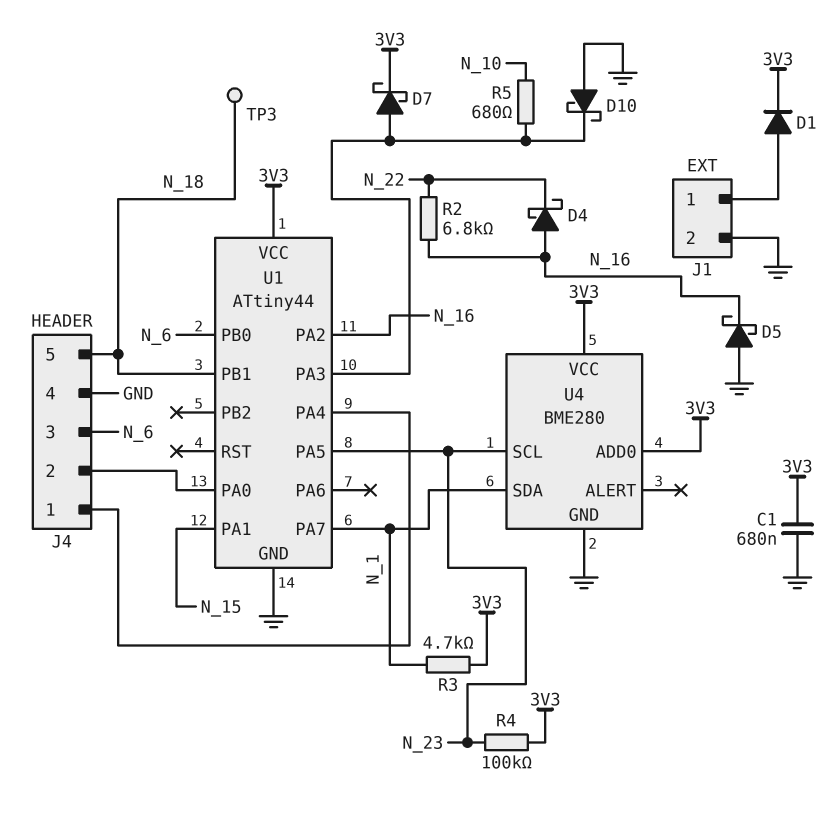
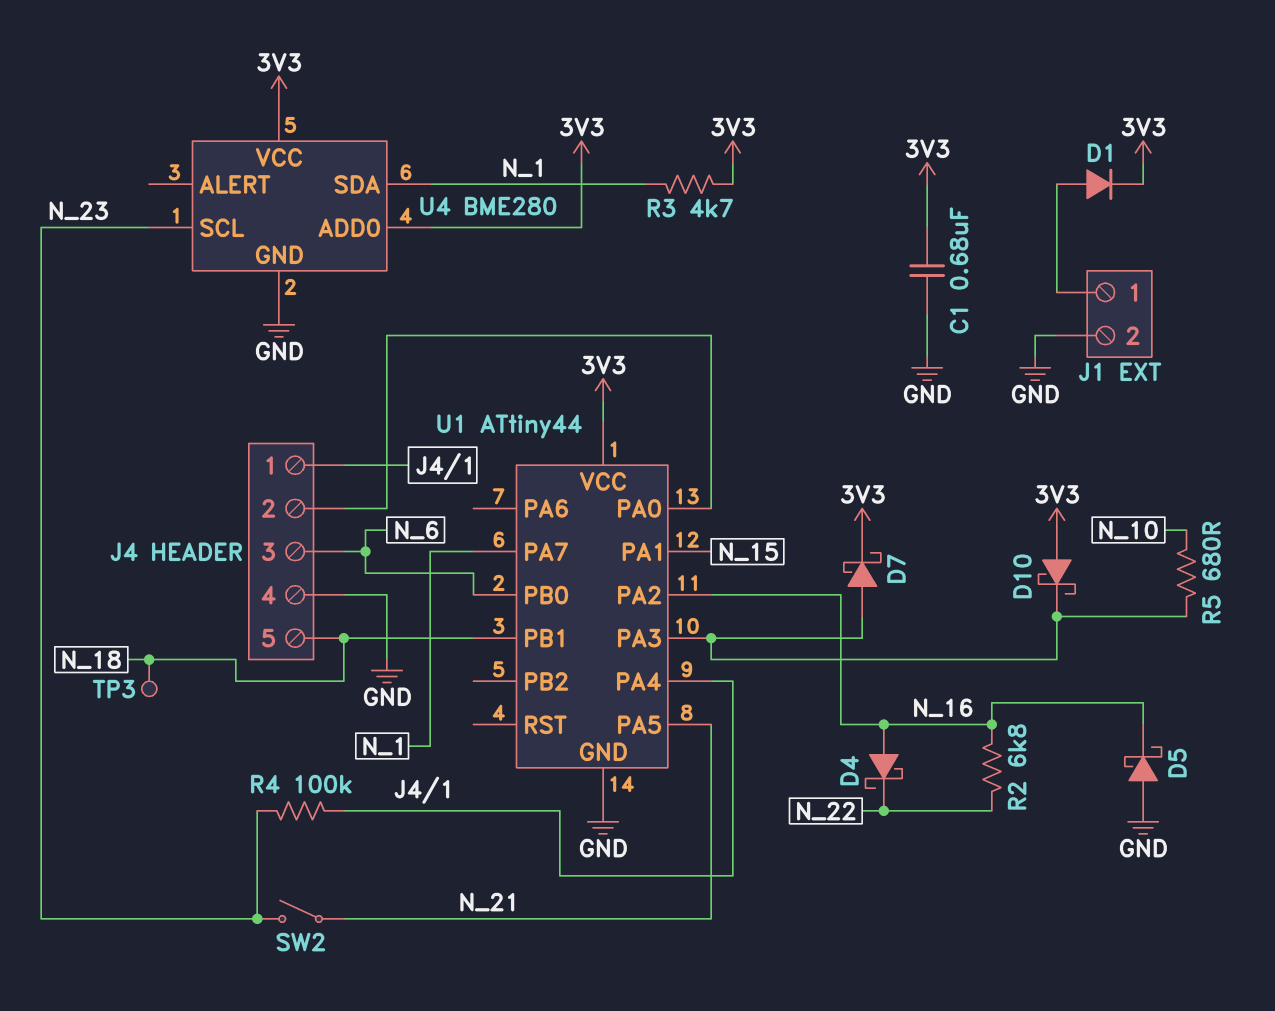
D10: schottky (A GND, K U1/PA3) -> schottky (A 3V3, K U1/PA3)
R4: 100k (3V3, N_23) -> 100k (J4/1, N_23)
SW2: none -> switch (N_21, N_23)
U1 pin PA5: N_23 -> N_21

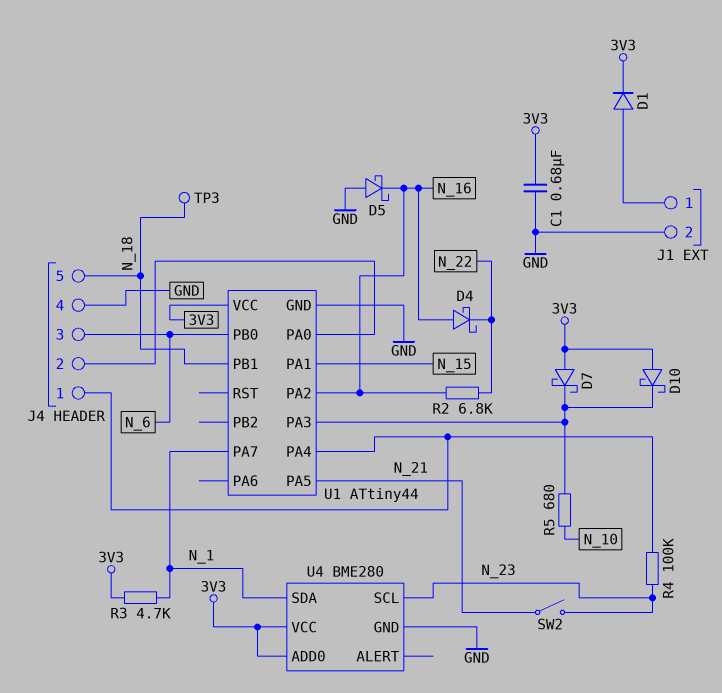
D7: schottky (A U1/PA3, K 3V3) -> schottky (A 3V3, K U1/PA3)

